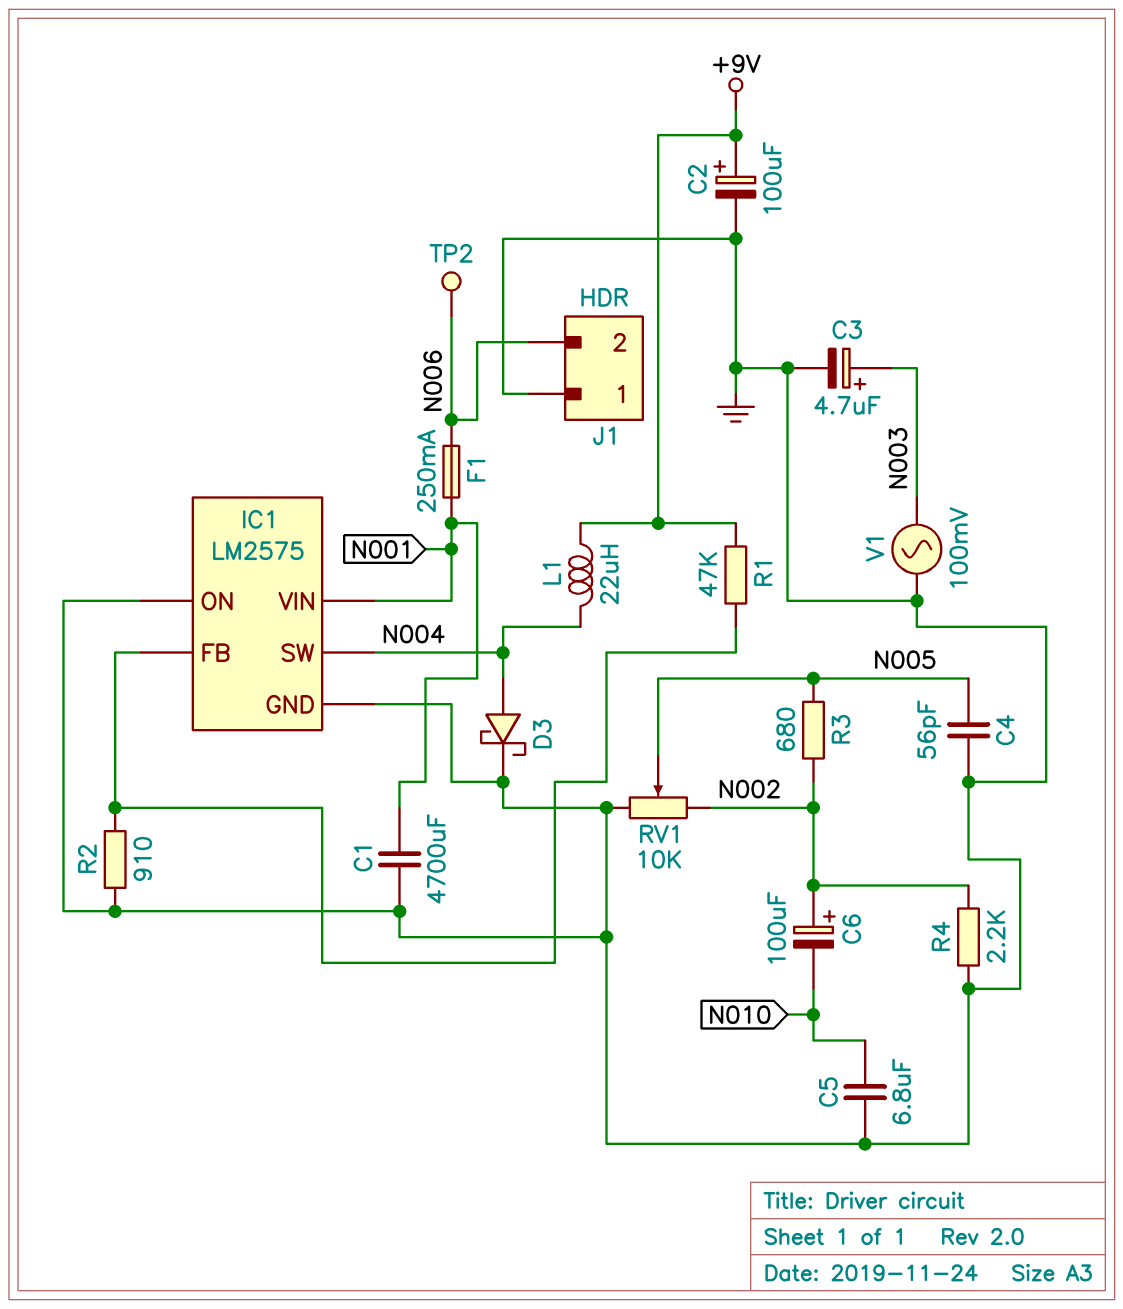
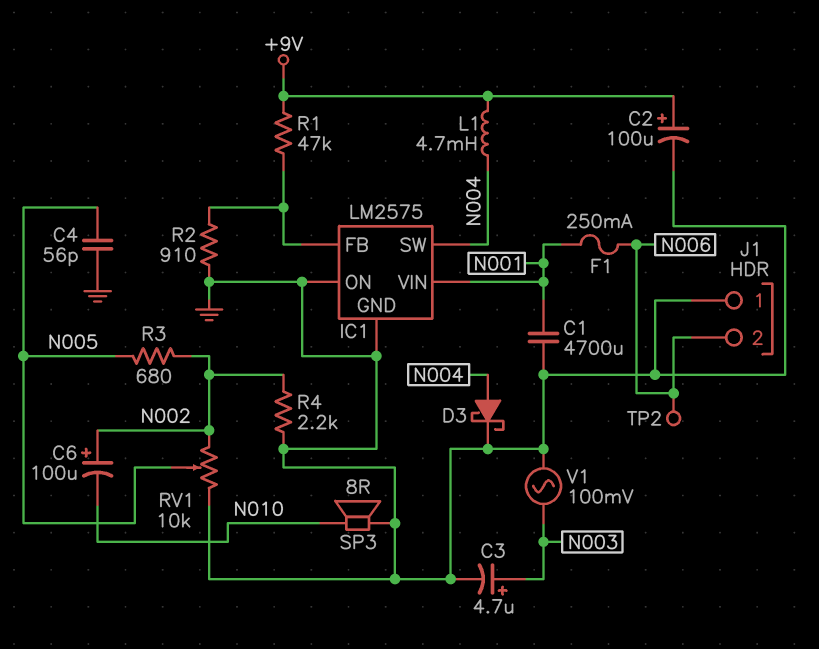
C5: 6.8uF (GND, N010) -> none
L1: 22uH (+9V, N004) -> 4.7mH (+9V, N004)
SP3: none -> speaker 8R (GND, N010)

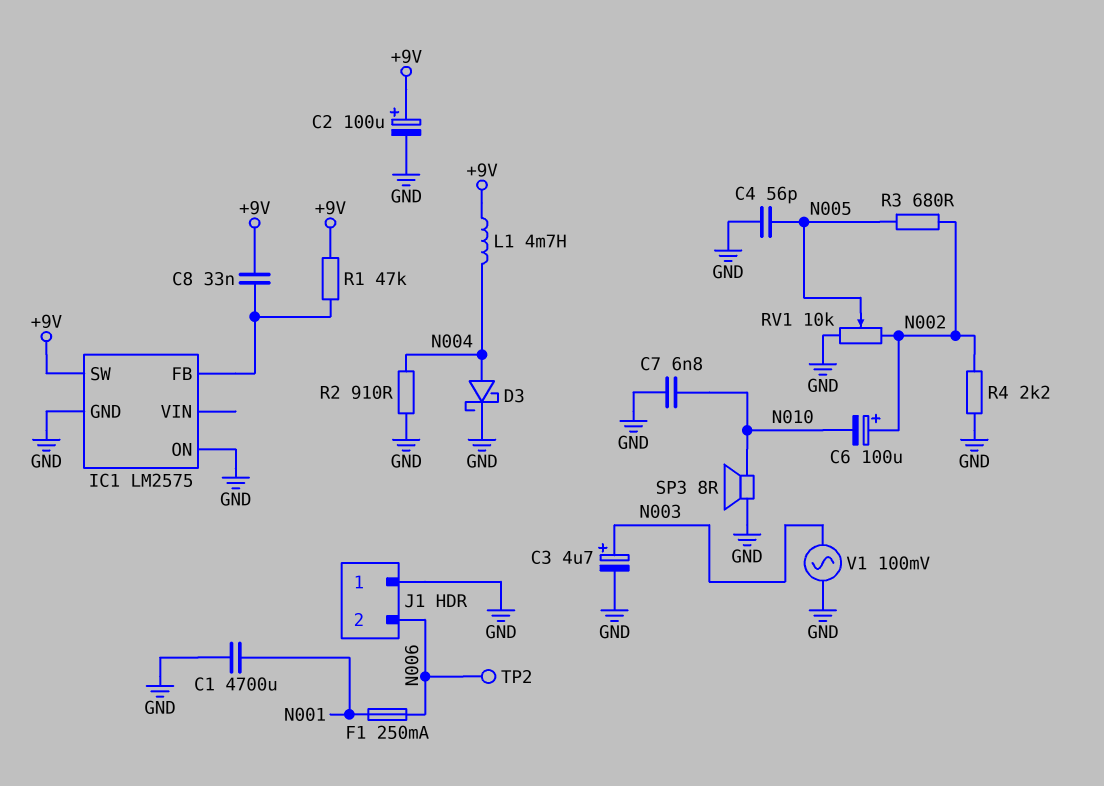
C7: none -> 6.8nF (GND, N010)
C8: none -> 33nF (+9V, IC1/FB)
IC1 pin SW: N004 -> +9V
IC1 pin VIN: N001 -> none
R2: 910 (GND, IC1/FB) -> 910 (GND, N004)

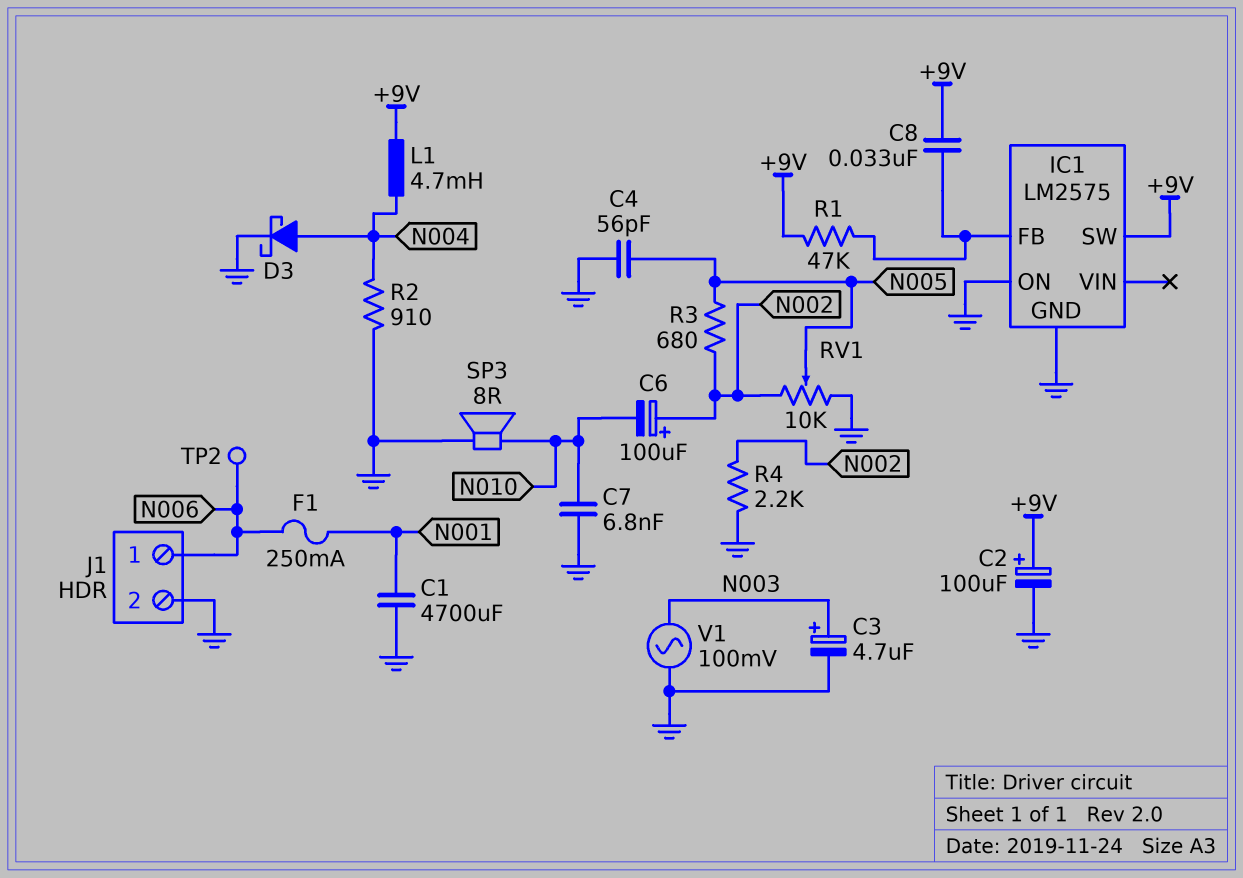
J1 pin 1: GND -> N006
J1 pin 2: N006 -> GND

